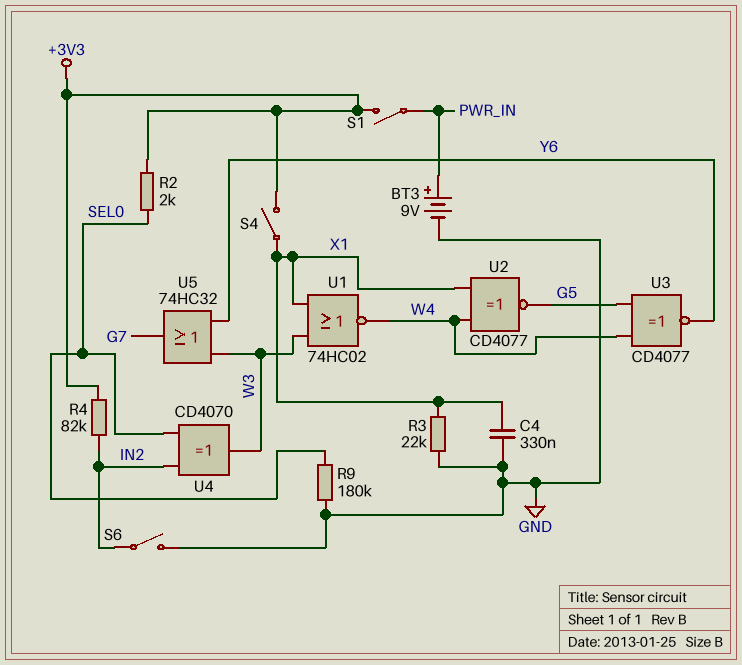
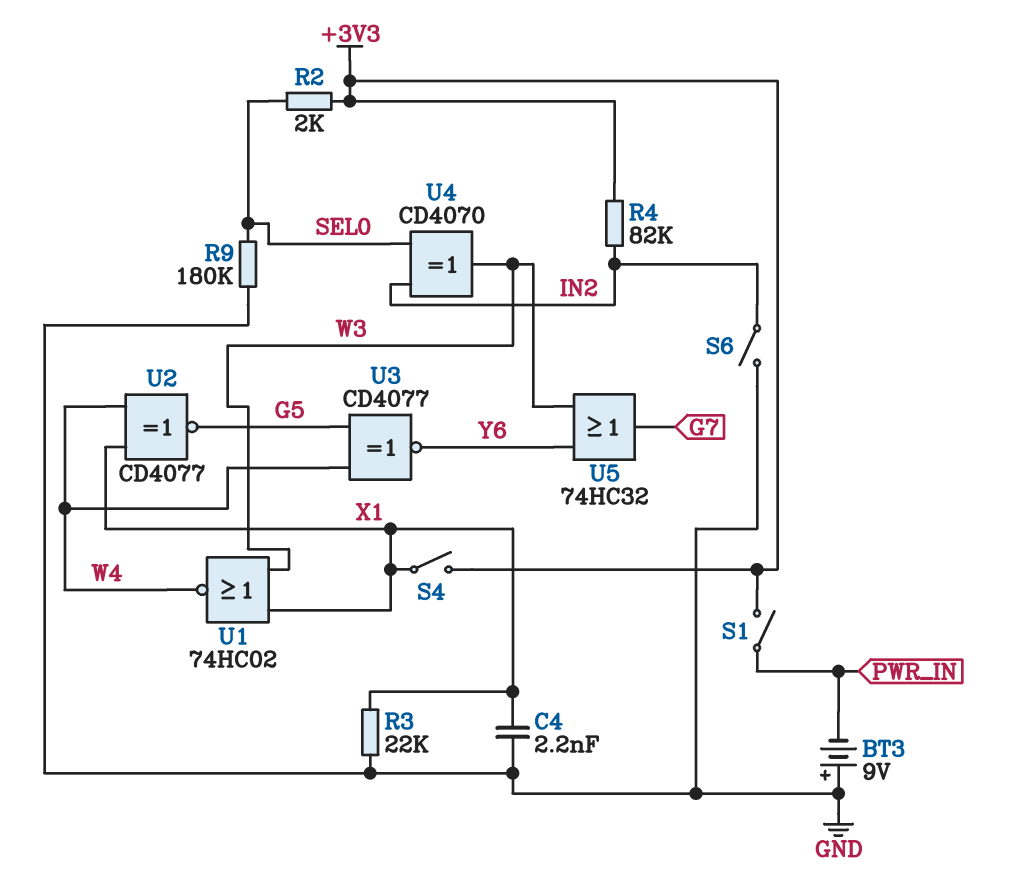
BT3: 9V (plus PWR_IN, minus GND) -> 9V (plus GND, minus PWR_IN)
C4: 330nF (GND, X1) -> 2.2nF (GND, X1)

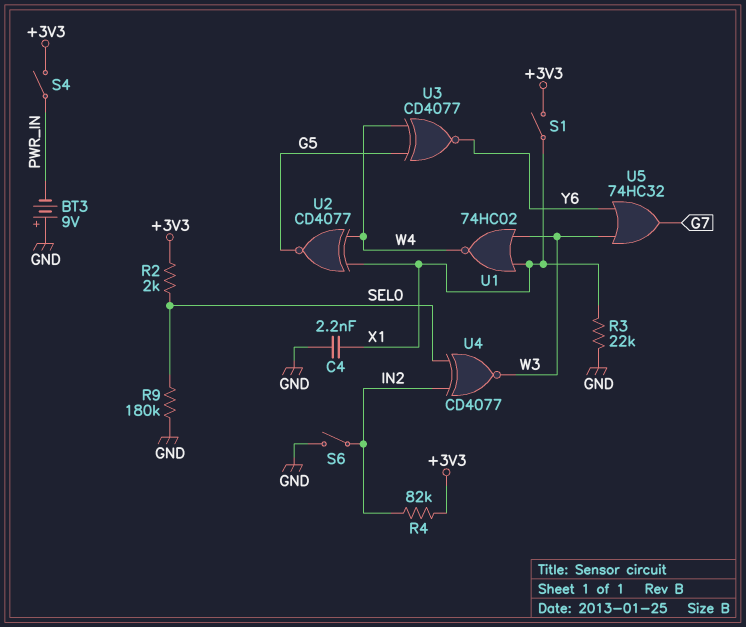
S1: switch (+3V3, PWR_IN) -> switch (+3V3, X1)
S4: switch (+3V3, X1) -> switch (+3V3, PWR_IN)
U4: XOR CD4070 (in IN2, in SEL0, out W3) -> XNOR CD4077 (in IN2, in SEL0, out W3)

